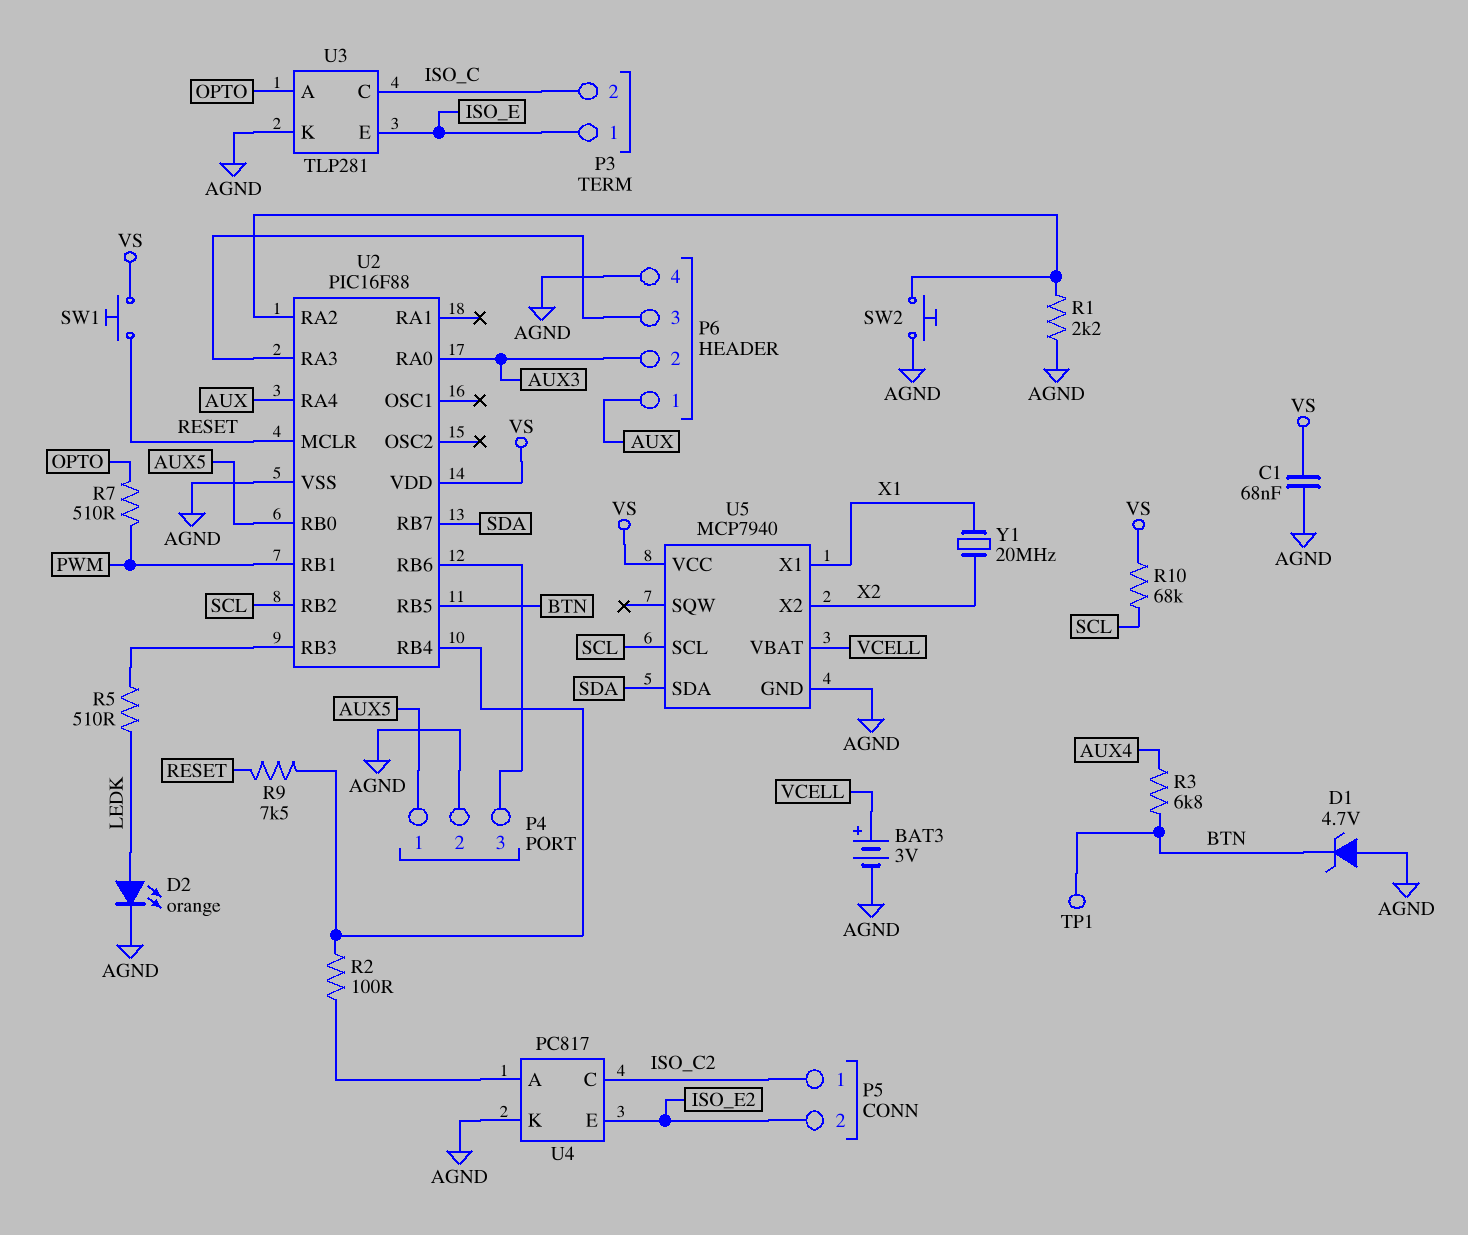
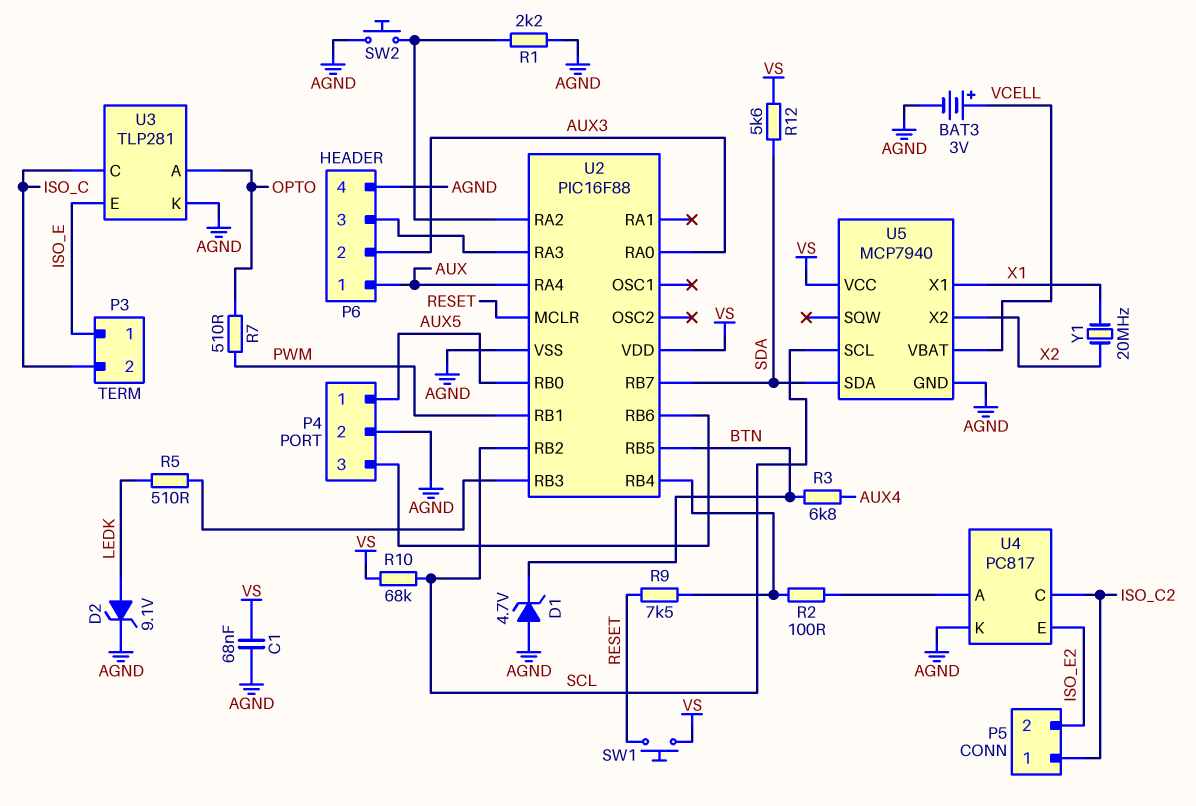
D2: LED orange (A LEDK, K AGND) -> zener 9.1V (A LEDK, K AGND)
R12: none -> 5.6k (SDA, VS)
TP1: test point (BTN) -> none

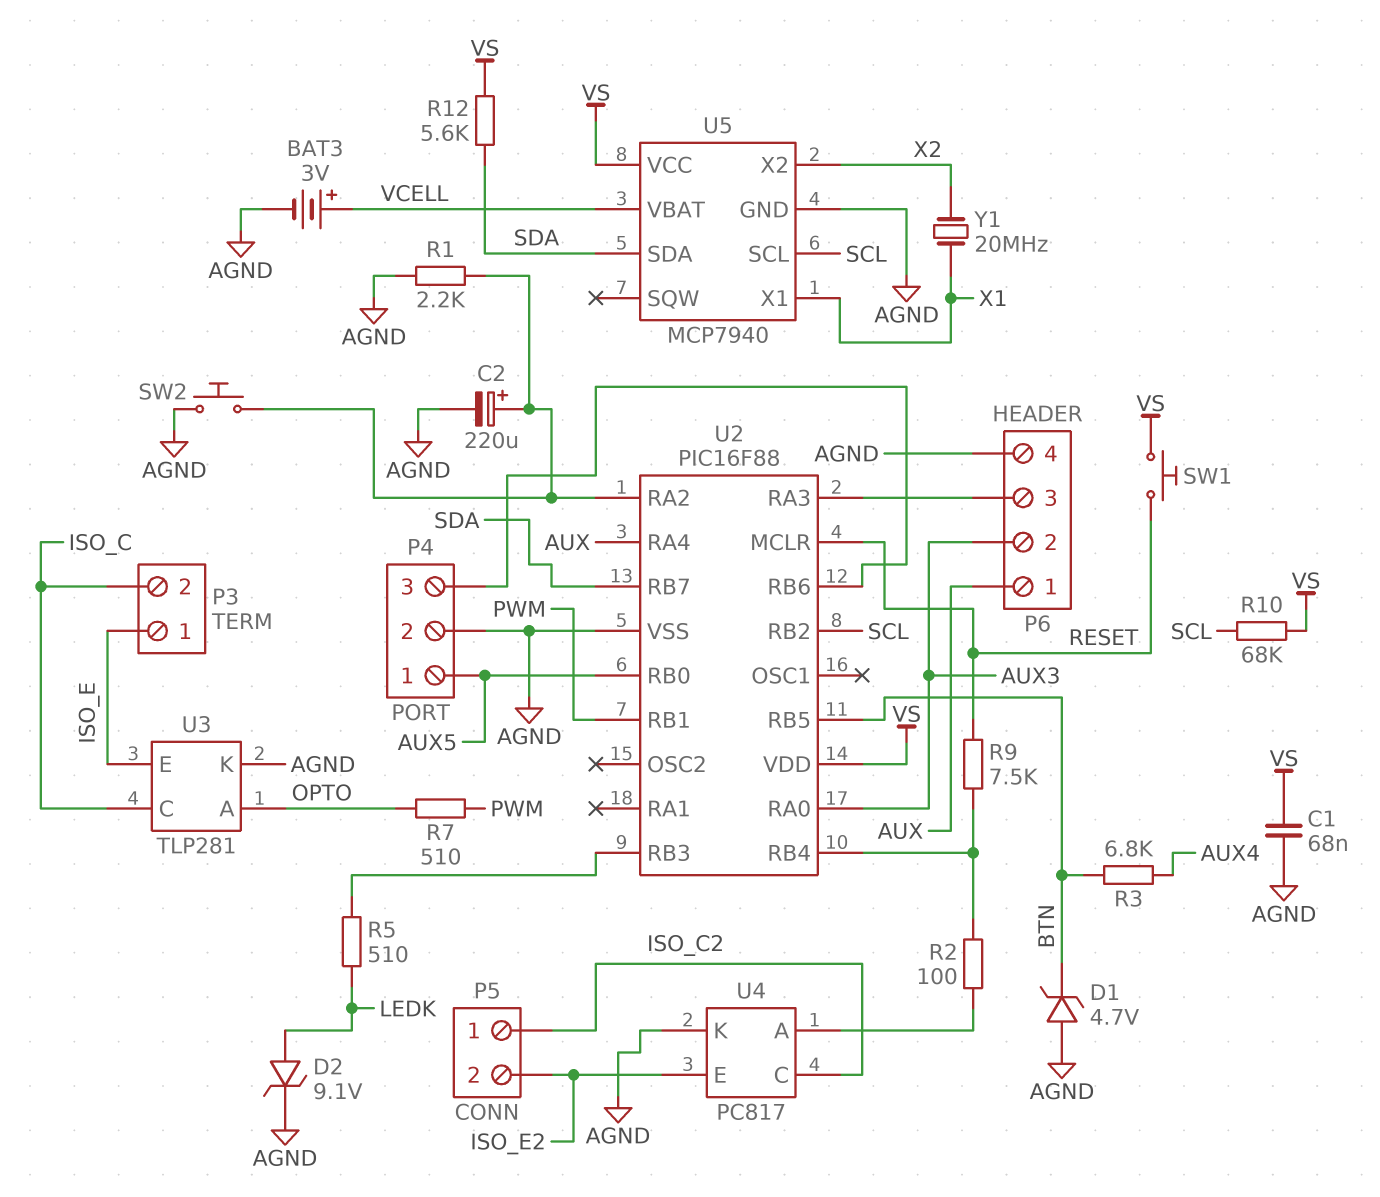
C2: none -> 220uF (plus U2/RA2, minus AGND)

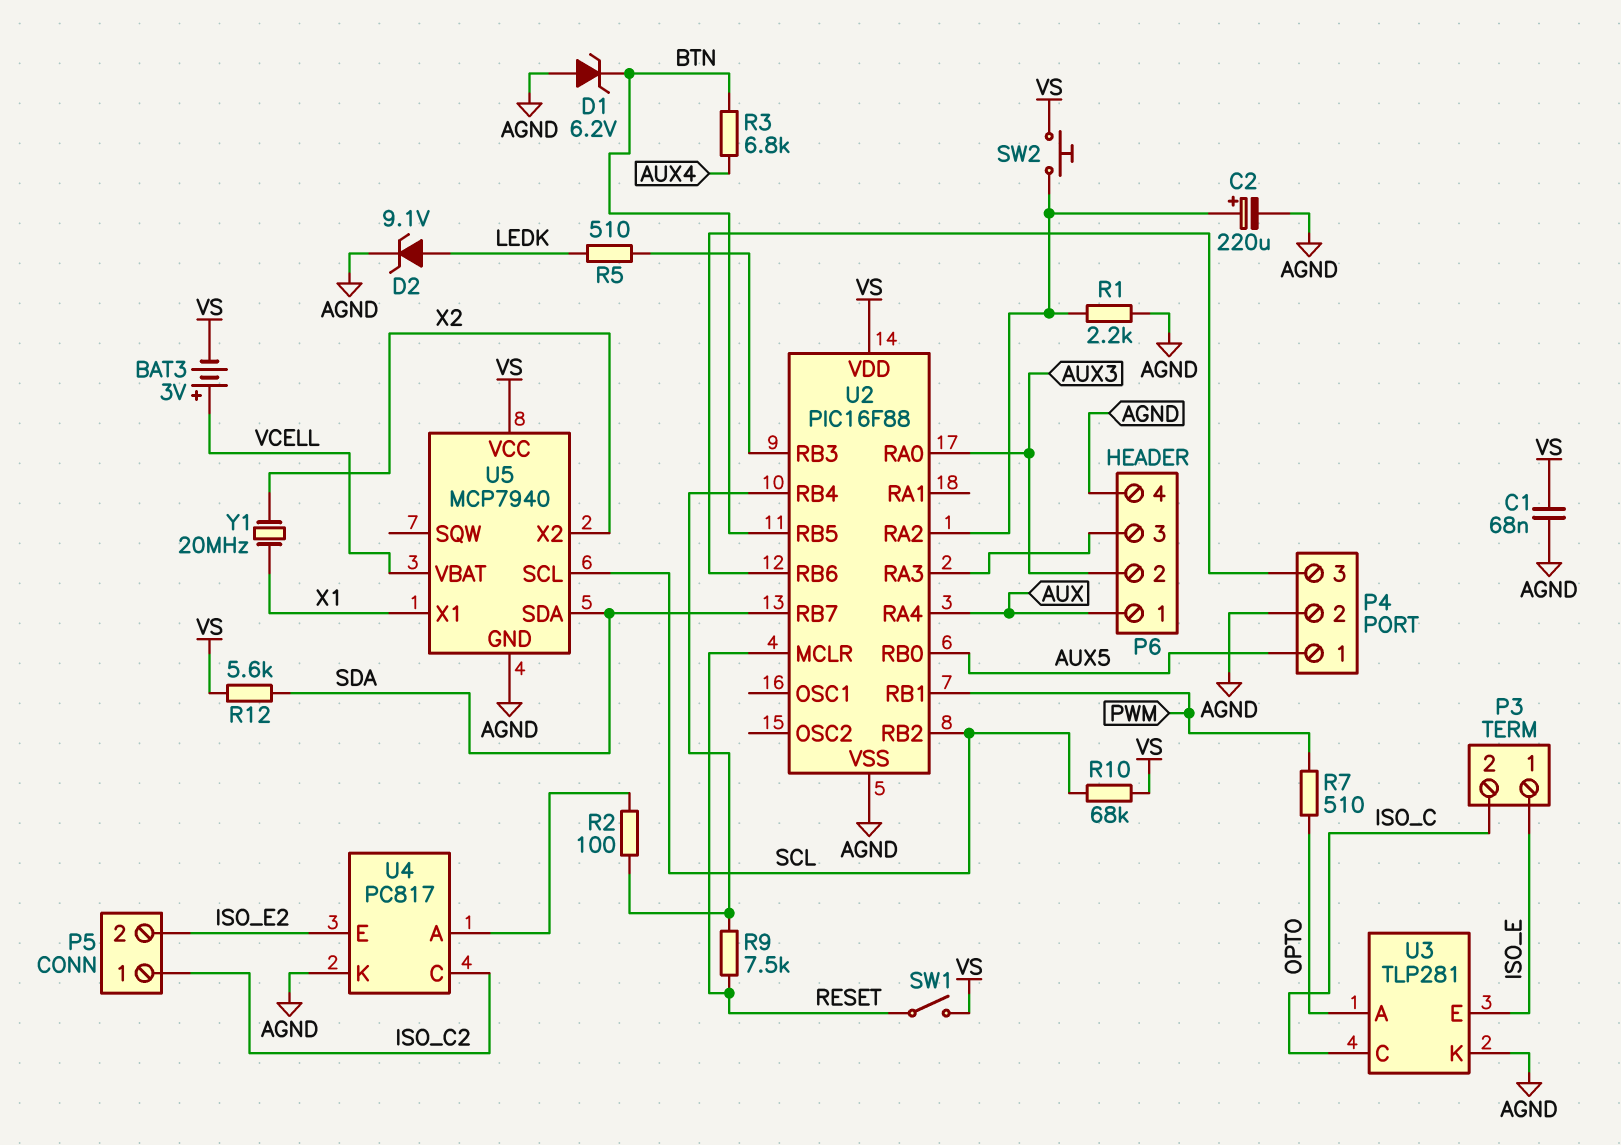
BAT3: 3V (plus VCELL, minus AGND) -> 3V (plus VCELL, minus VS)
D1: zener 4.7V (A AGND, K BTN) -> zener 6.2V (A AGND, K BTN)
SW1: button (RESET, VS) -> switch (RESET, VS)
SW2: button (AGND, U2/RA2) -> button (U2/RA2, VS)

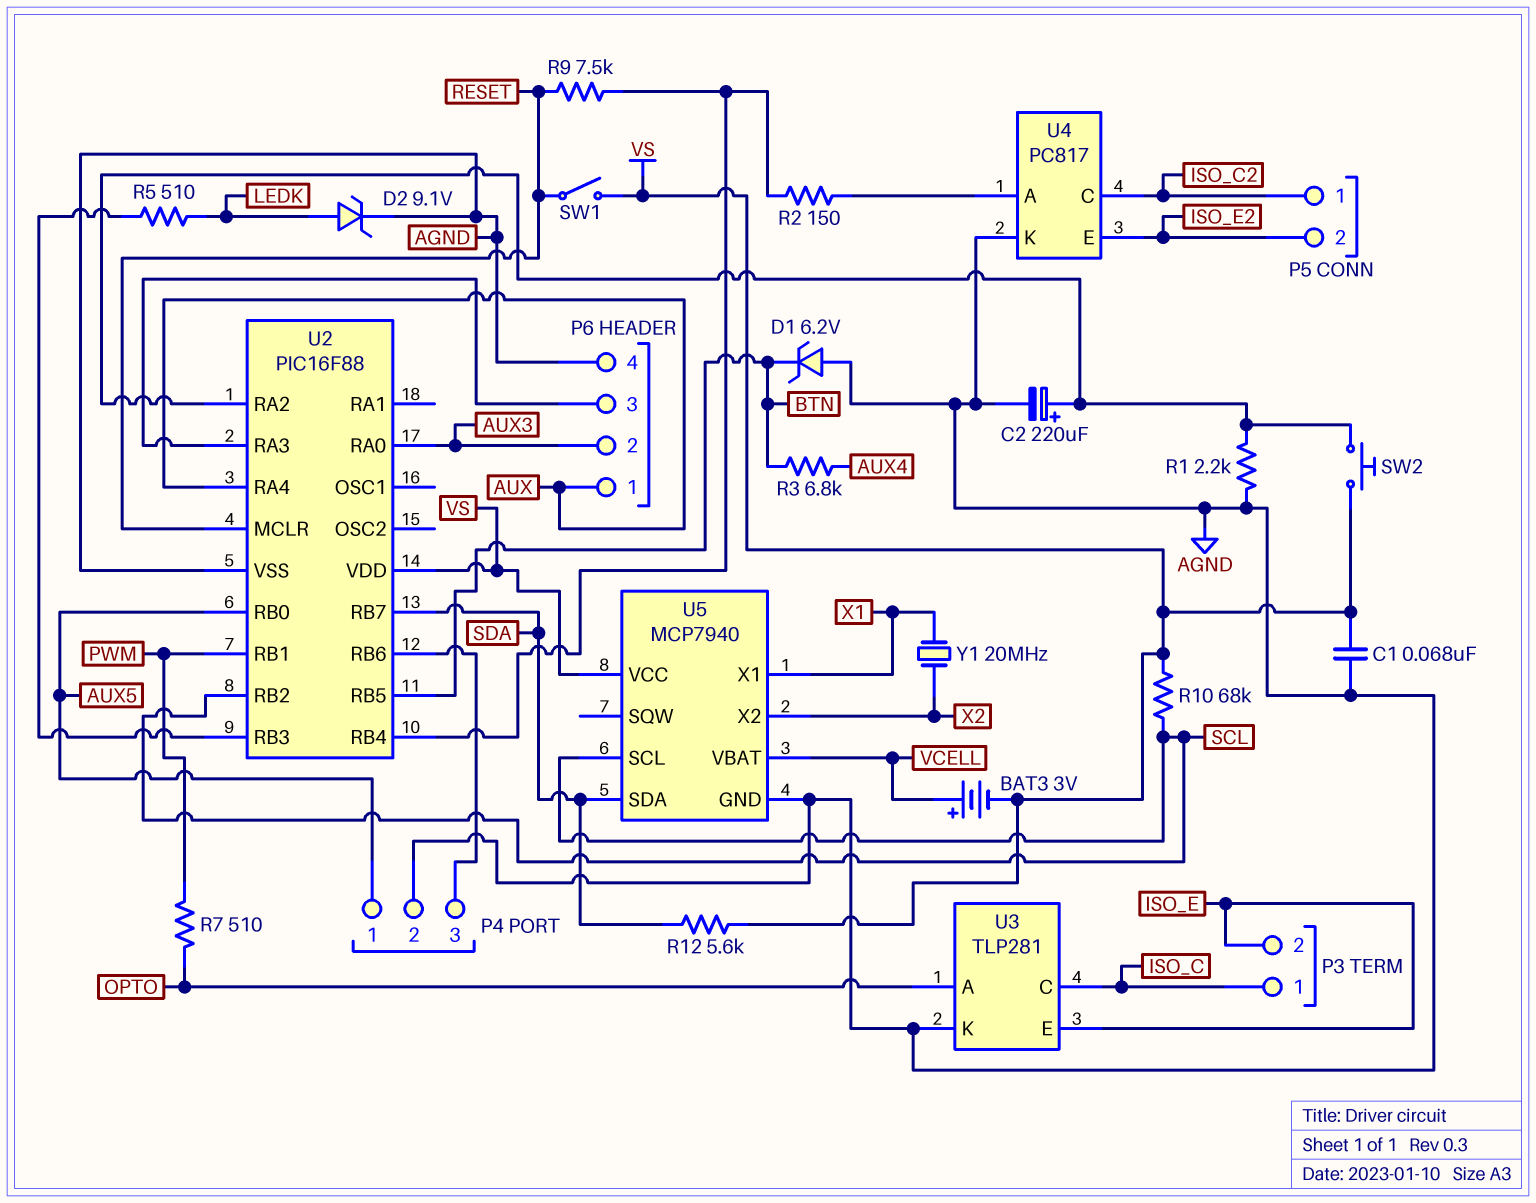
P3 pin 1: ISO_E -> ISO_C
P3 pin 2: ISO_C -> ISO_E
R2: 100 (U2/RB4, U4/A) -> 150 (U2/RB4, U4/A)

